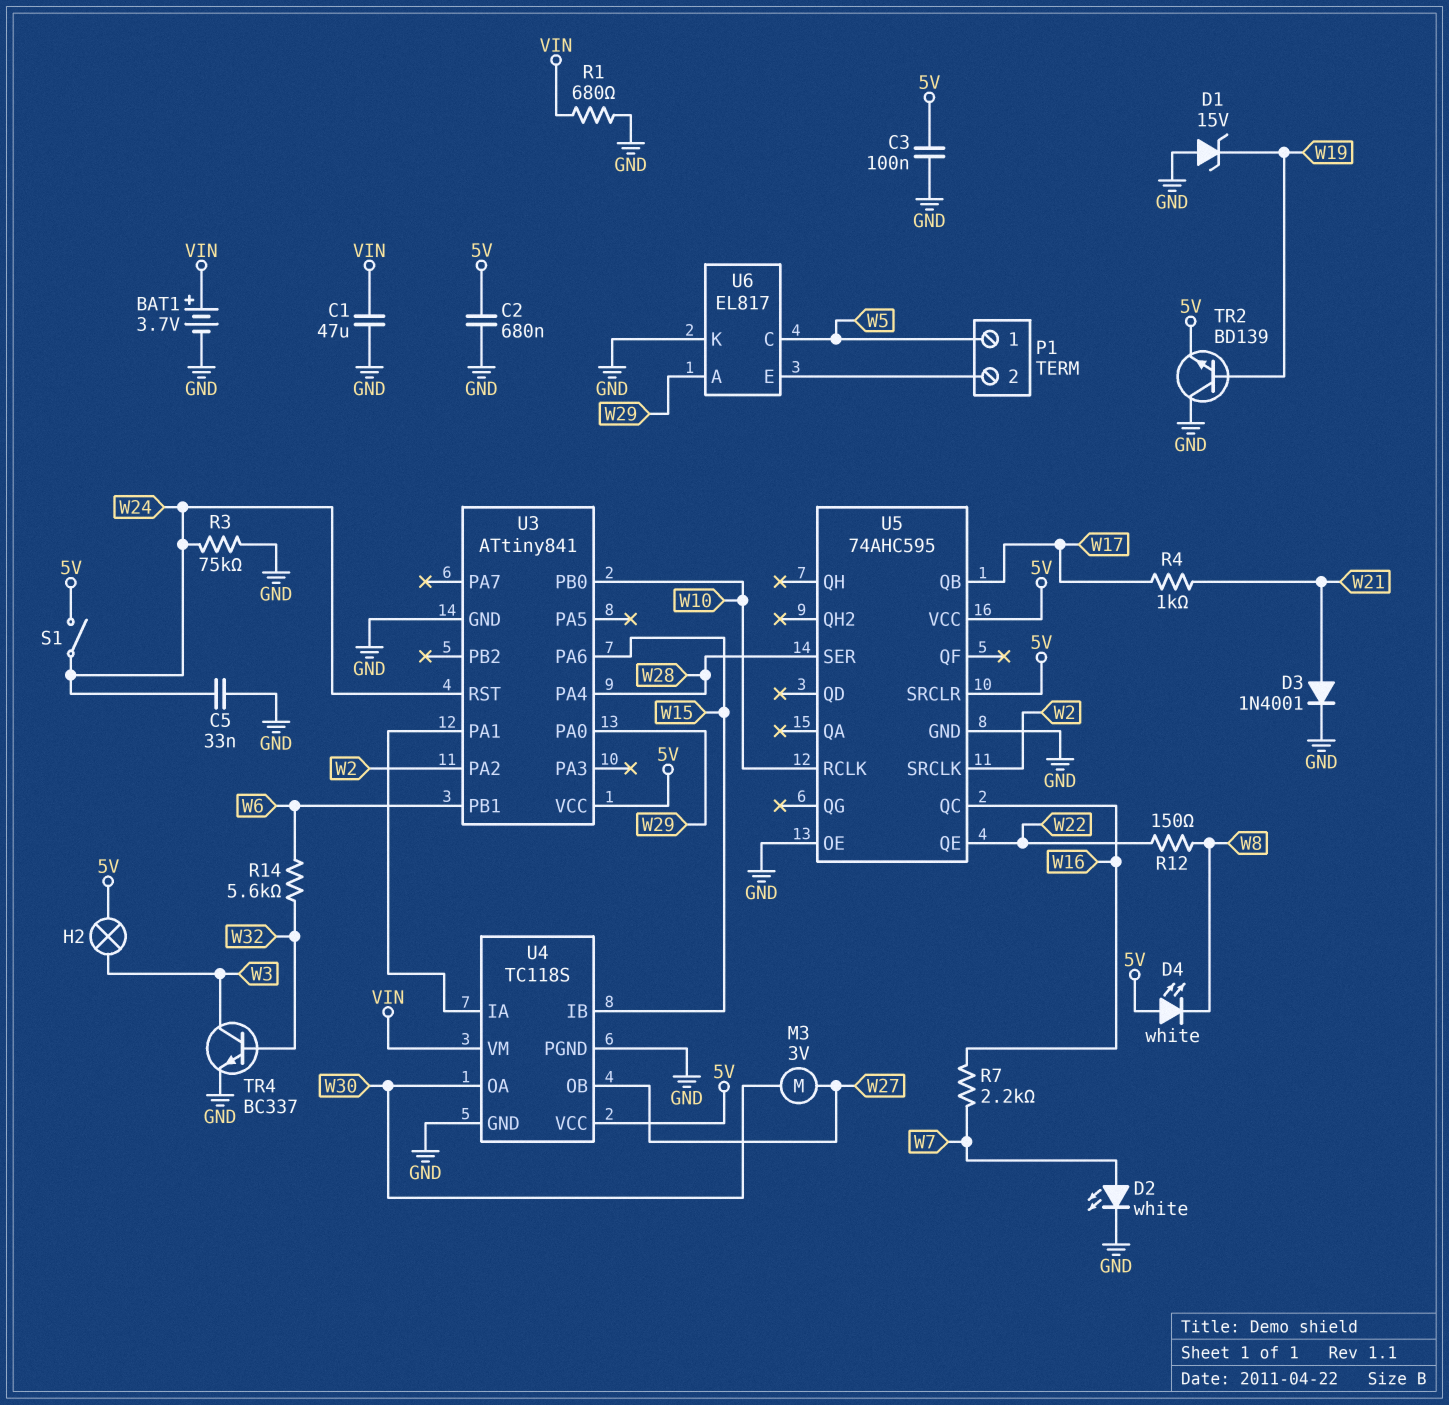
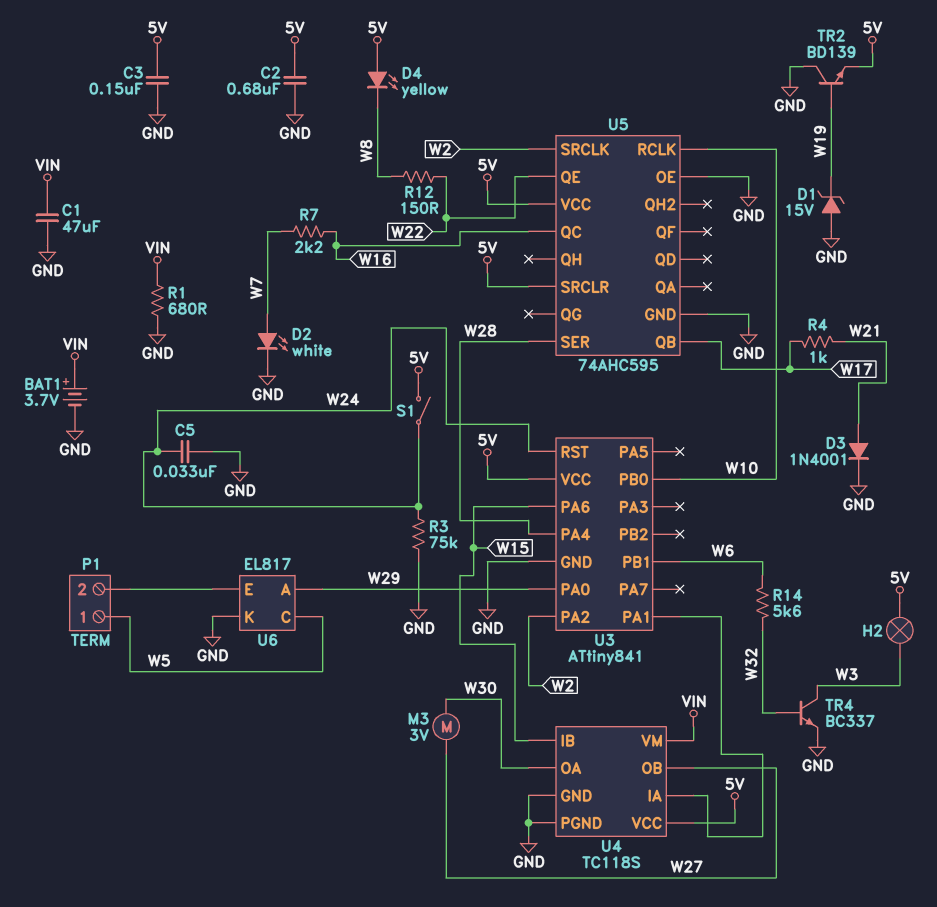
C3: 100nF (5V, GND) -> 150nF (5V, GND)
D4: LED white (A 5V, K W8) -> LED yellow (A 5V, K W8)

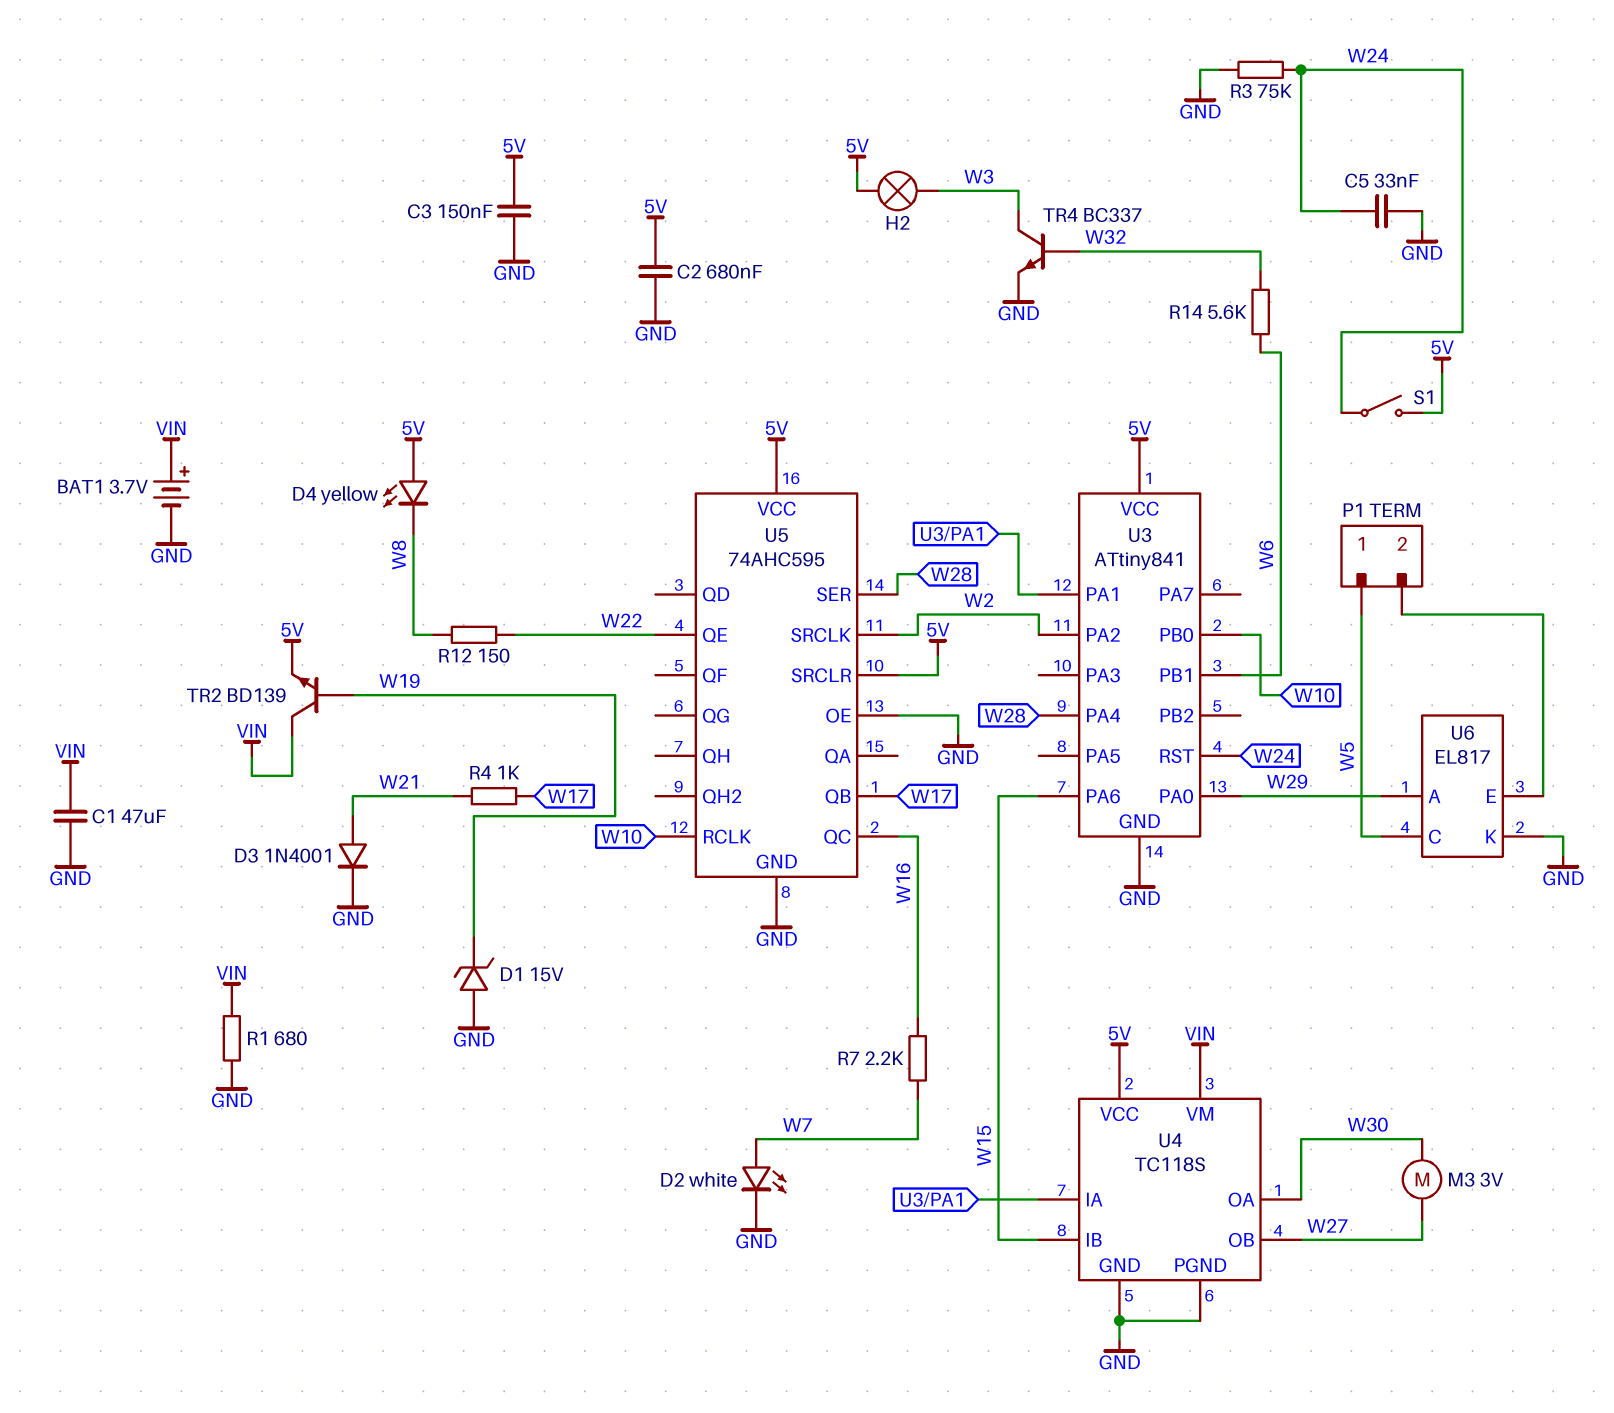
TR2: NPN BD139 (B W19, C GND, E 5V) -> NPN BD139 (B W19, C VIN, E 5V)

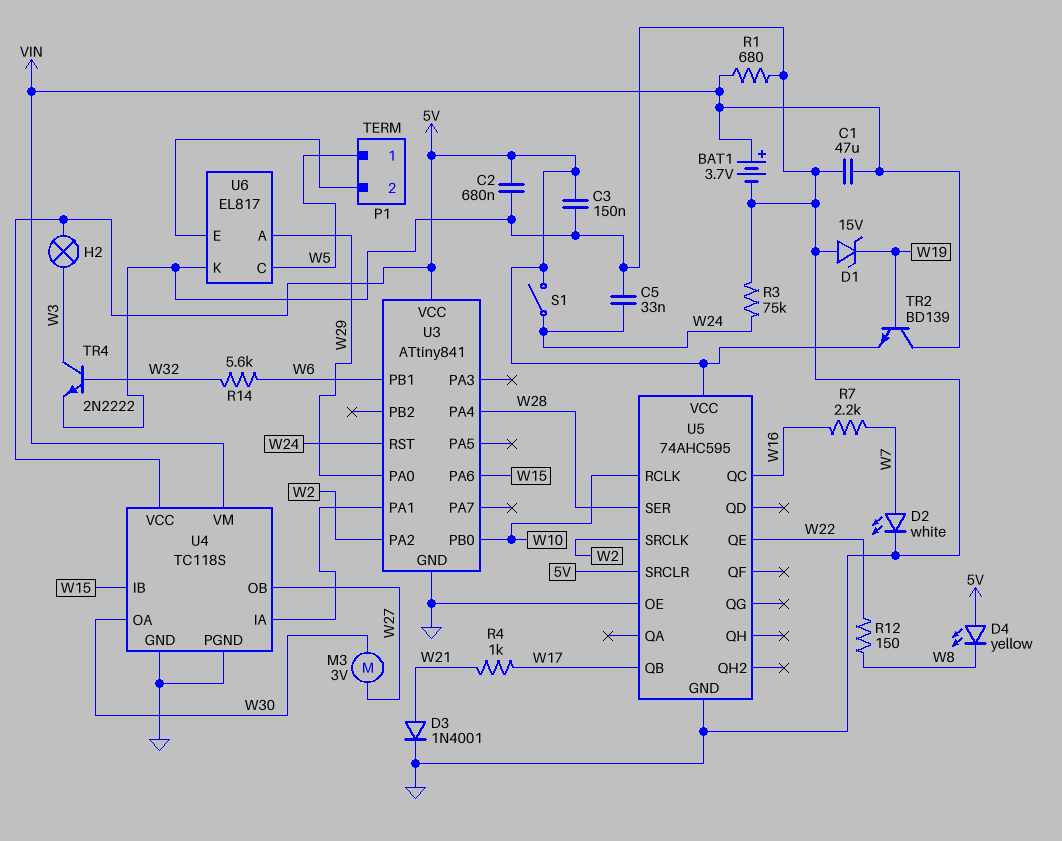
TR4: NPN BC337 (B W32, C W3, E GND) -> NPN 2N2222 (B W32, C W3, E GND)

